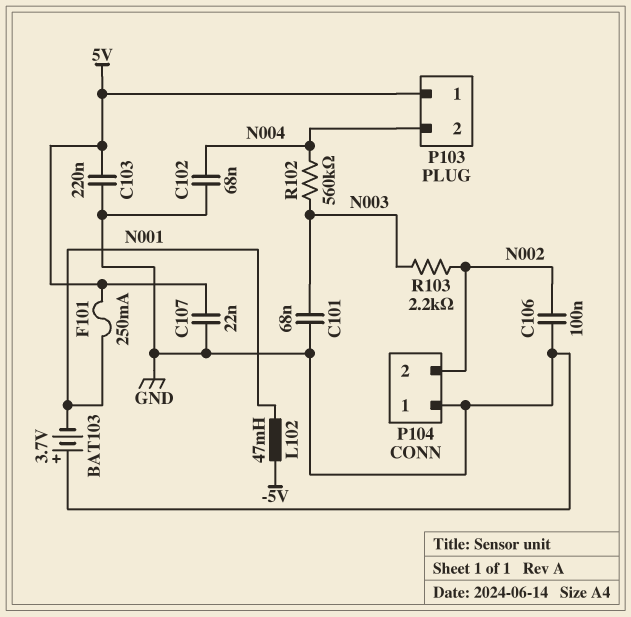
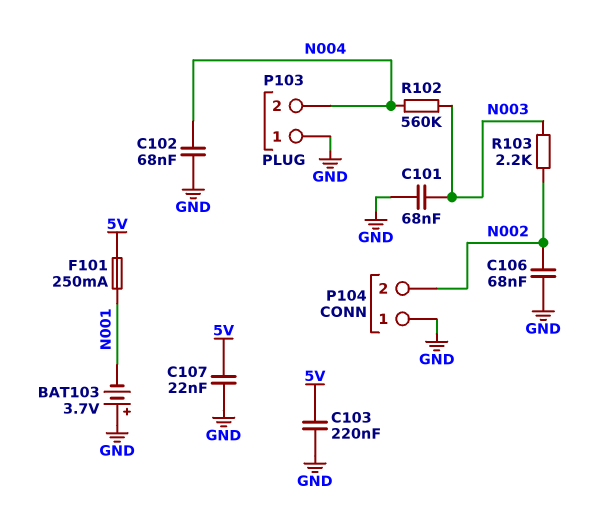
C106: 100nF (GND, N002) -> 68nF (GND, N002)
L102: 47mH (-5V, N001) -> none
P103 pin 1: 5V -> GND

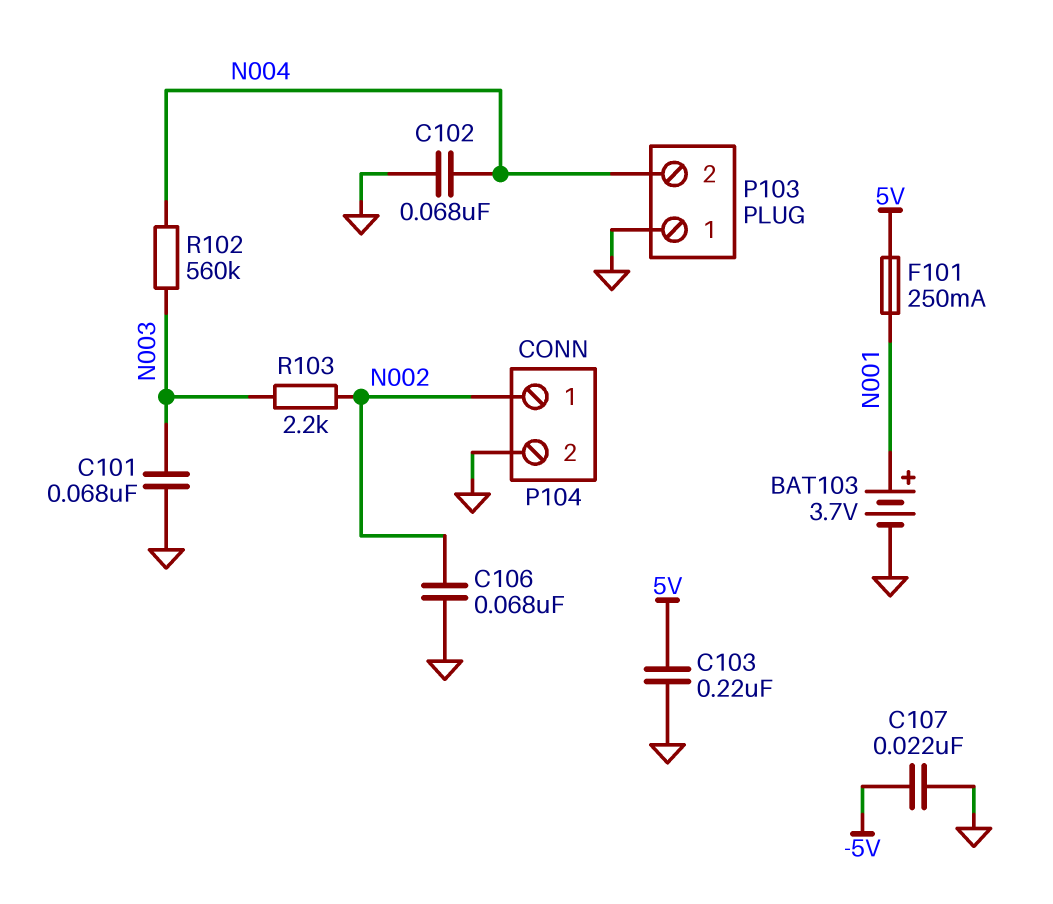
BAT103: 3.7V (plus GND, minus N001) -> 3.7V (plus N001, minus GND)
C107: 22nF (5V, GND) -> 22nF (-5V, GND)
P104 pin 1: GND -> N002
P104 pin 2: N002 -> GND

